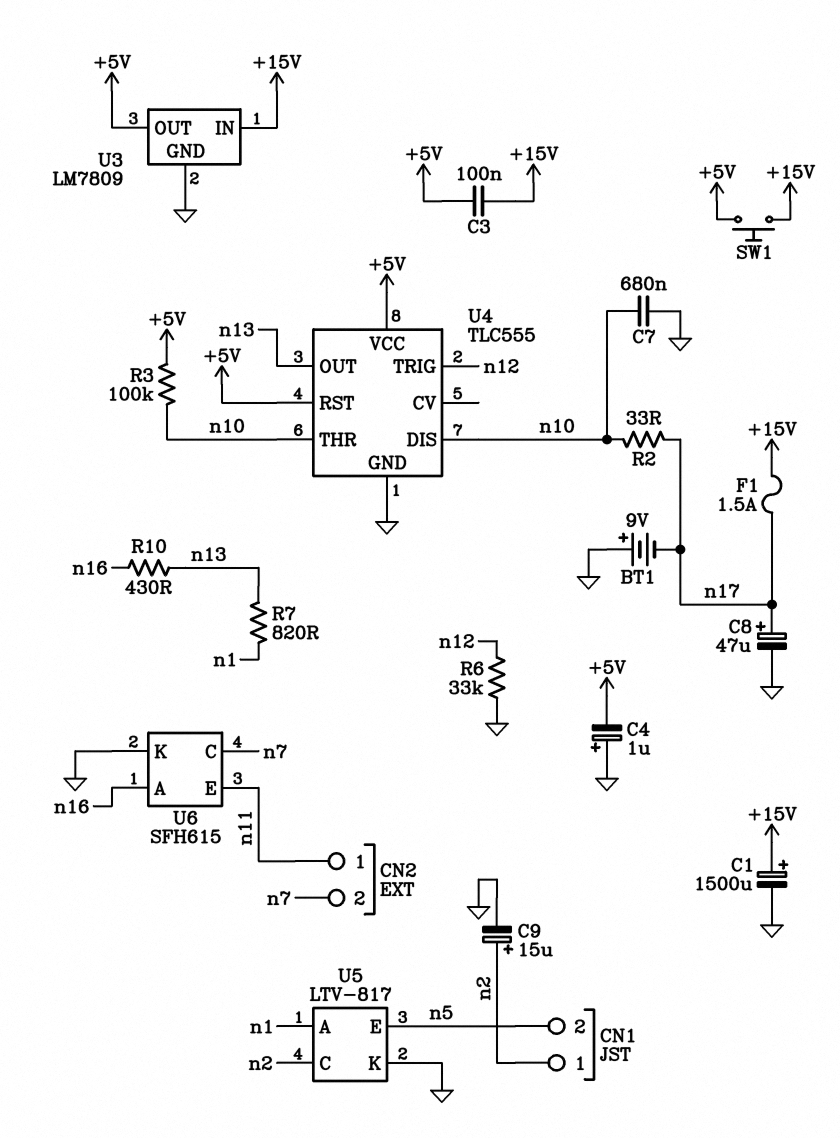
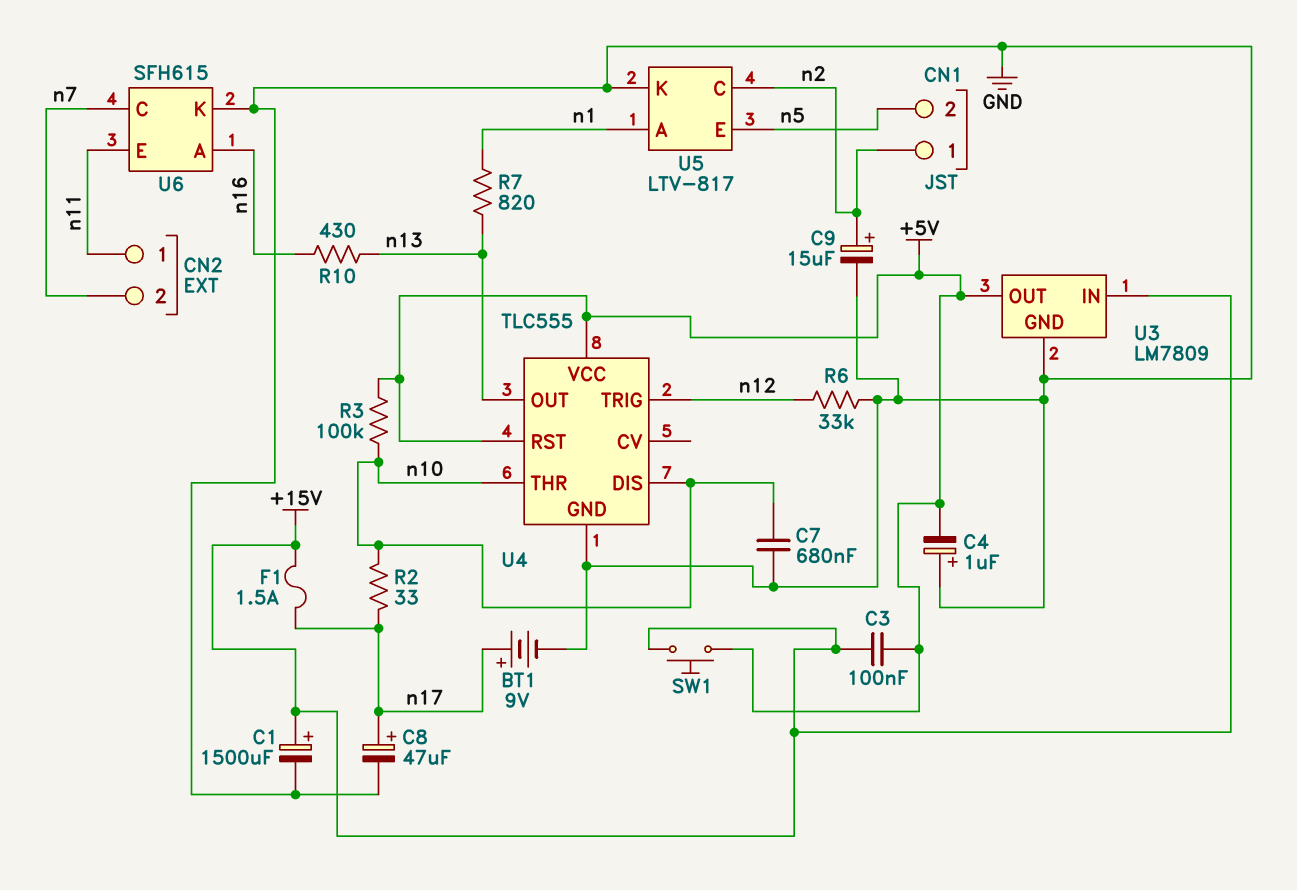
BT1: 9V (plus GND, minus n17) -> 9V (plus n17, minus GND)

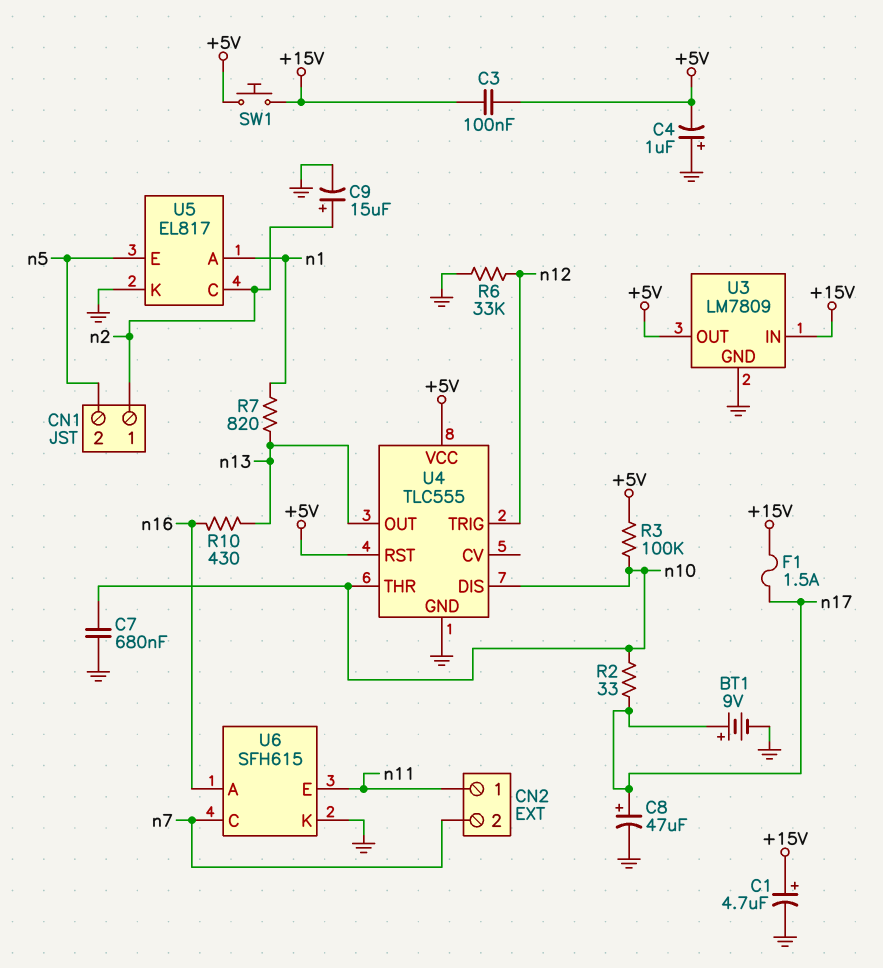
C1: 1500uF (plus +15V, minus GND) -> 4.7uF (plus +15V, minus GND)
U5: LTV-817 -> EL817

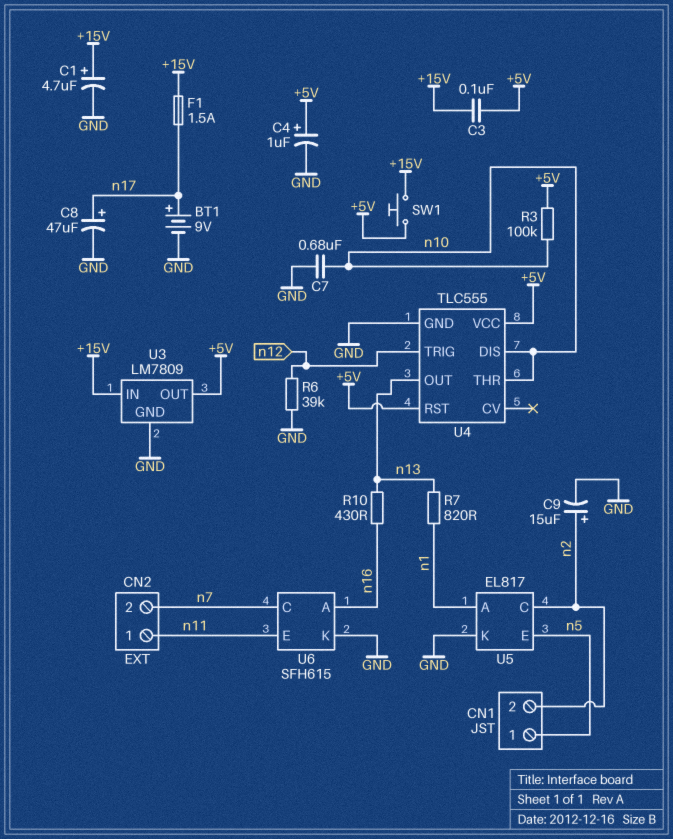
C4: 1uF (plus GND, minus +5V) -> 1uF (plus +5V, minus GND)
CN1 pin 1: n2 -> n5
CN1 pin 2: n5 -> n2
R2: 33 (n10, n17) -> none
R6: 33k (GND, n12) -> 39k (GND, n12)

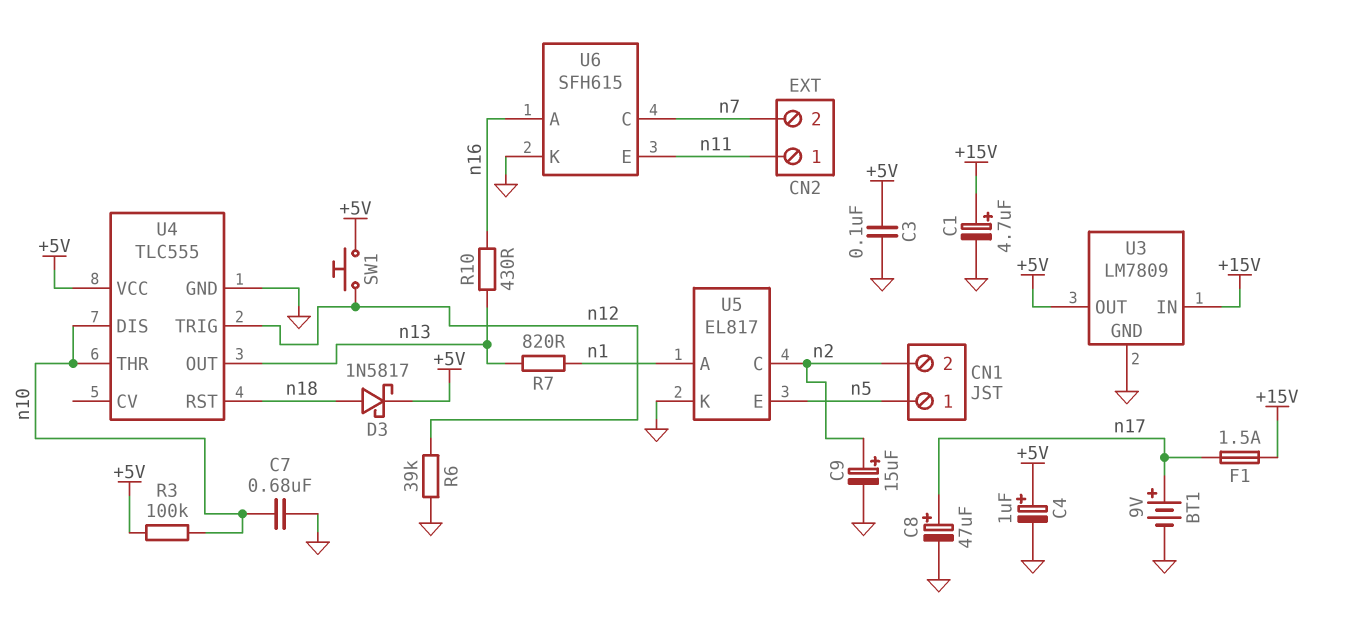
C3: 100nF (+5V, +15V) -> 100nF (+5V, GND)
D3: none -> schottky 1N5817 (A n18, K +5V)
SW1: button (+5V, +15V) -> button (+5V, n12)
U4 pin RST: +5V -> n18

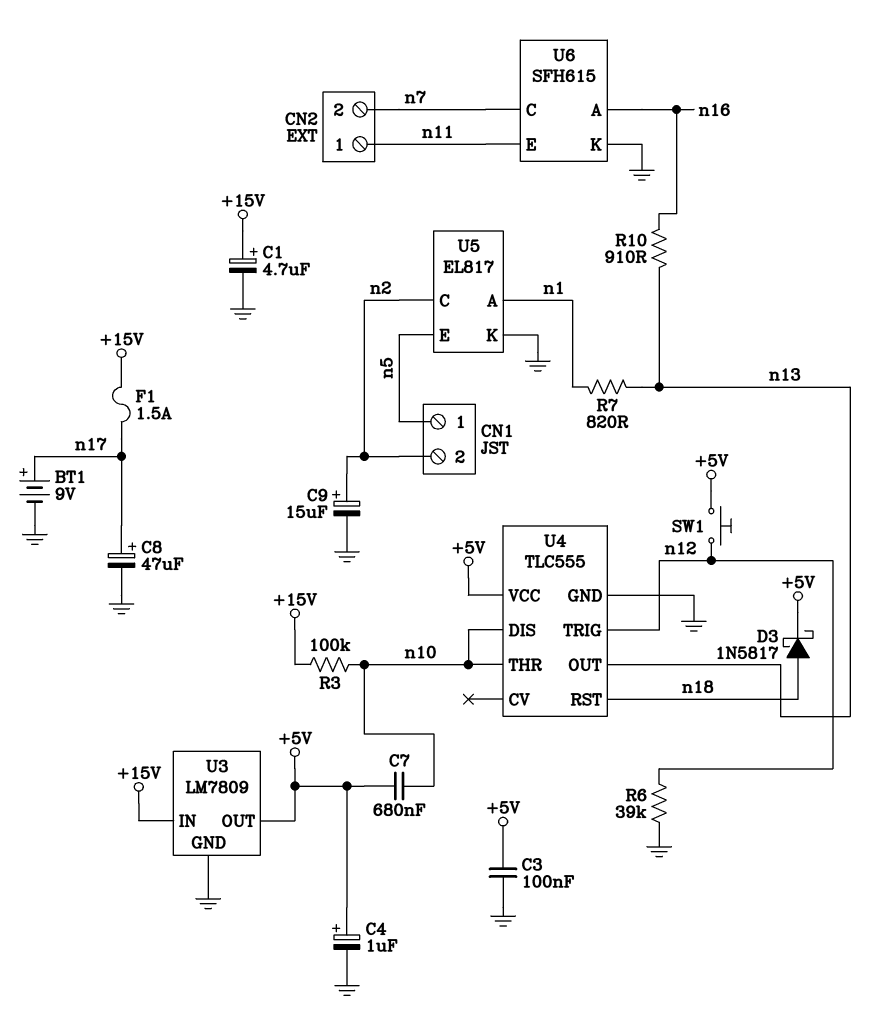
C7: 680nF (GND, n10) -> 680nF (+5V, n10)
R3: 100k (+5V, n10) -> 100k (+15V, n10)
R10: 430 (n13, n16) -> 910 (n13, n16)

